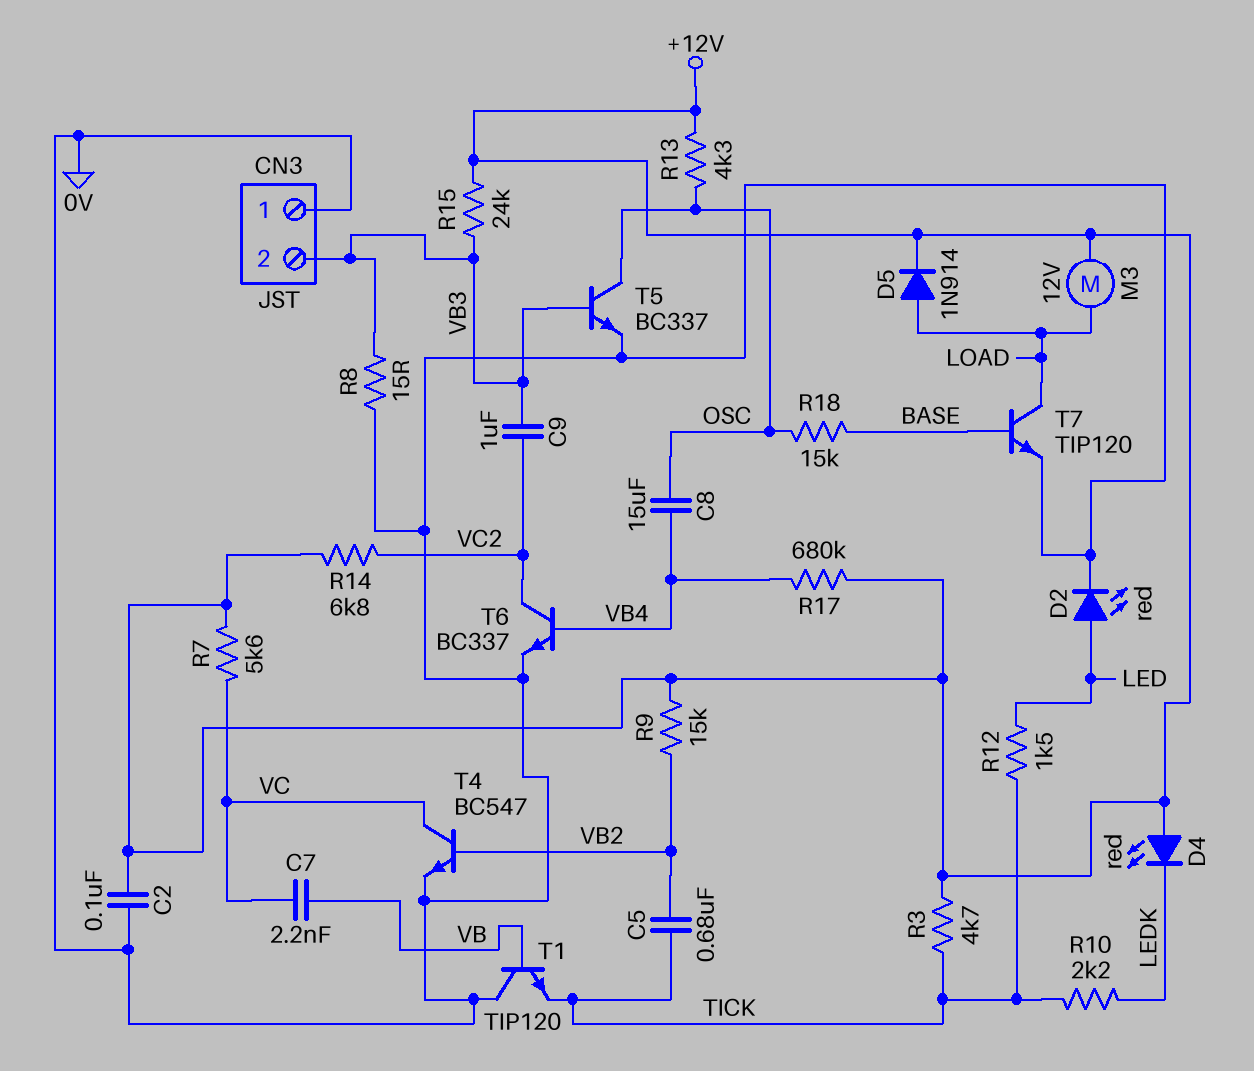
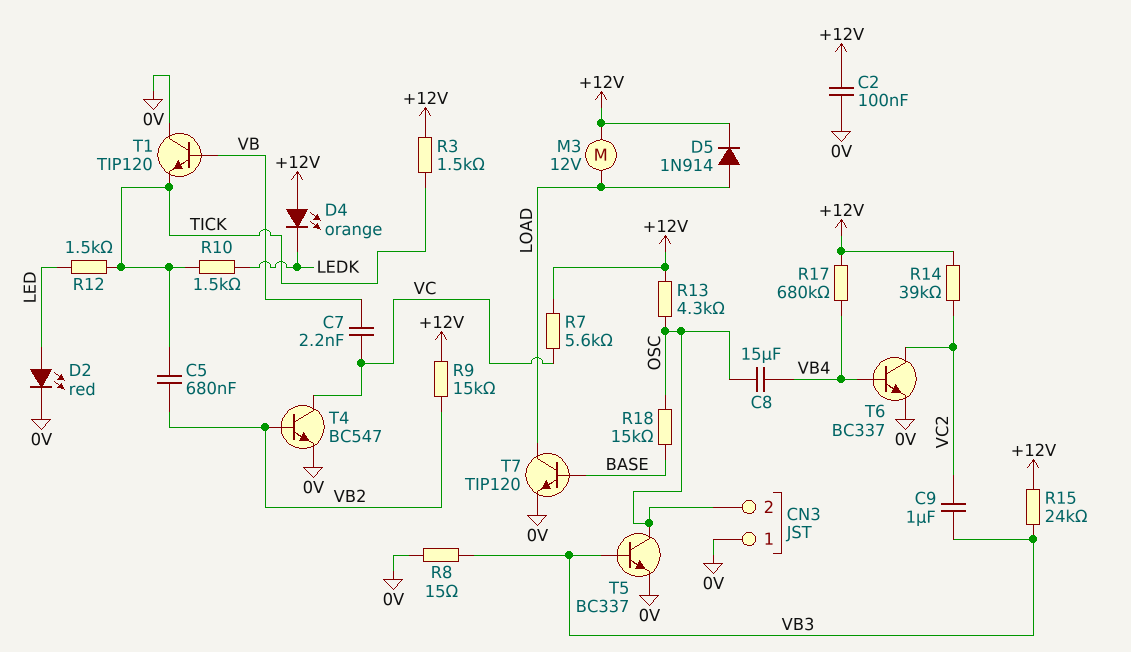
CN3 pin 2: VB3 -> OSC
D4: LED red (A +12V, K LEDK) -> LED orange (A +12V, K LEDK)
R3: 4.7k (+12V, TICK) -> 1.5k (+12V, TICK)
R10: 2.2k (LEDK, TICK) -> 1.5k (LEDK, TICK)
R14: 6.8k (+12V, VC2) -> 39k (+12V, VC2)

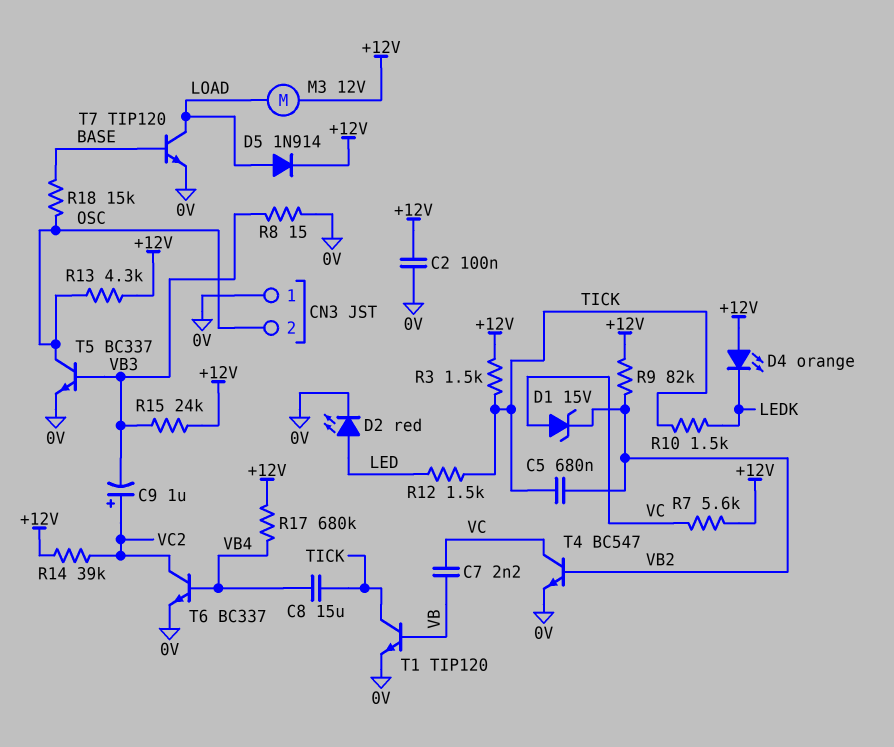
C8: 15uF (OSC, VB4) -> 15uF (TICK, VB4)
C9: 1uF (VB3, VC2) -> 1uF (plus VC2, minus VB3)
D1: none -> zener 15V (A VC, K VB2)
R9: 15k (+12V, VB2) -> 82k (+12V, VB2)
T1: NPN TIP120 (B VB, C 0V, E TICK) -> NPN TIP120 (B VB, C TICK, E 0V)

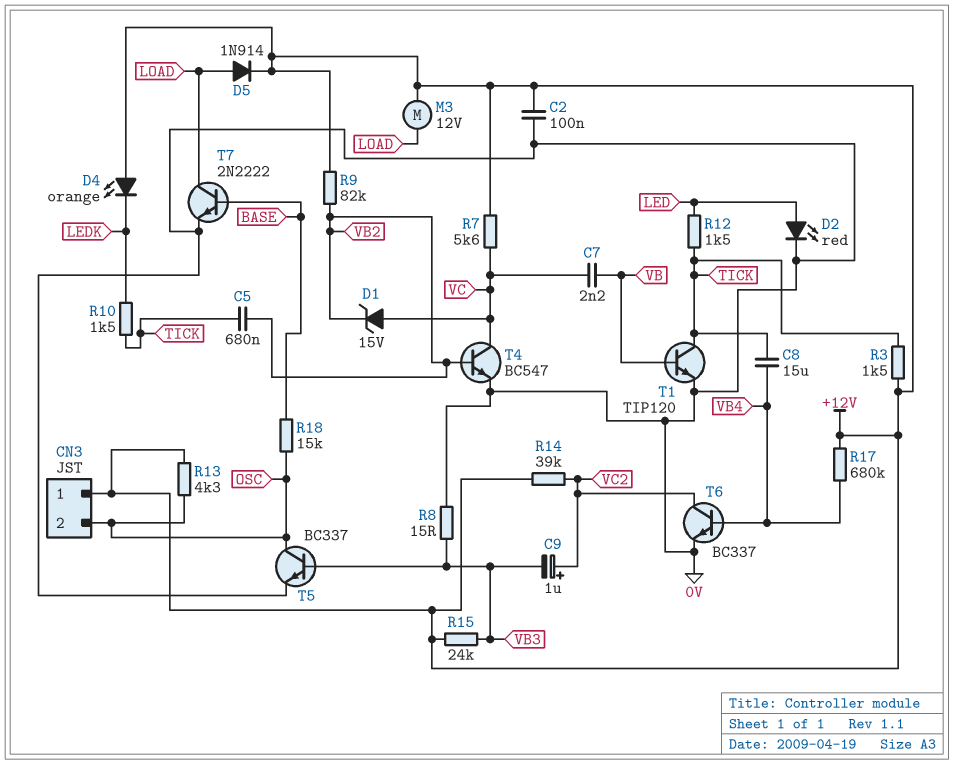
CN3 pin 1: 0V -> +12V
T7: NPN TIP120 (B BASE, C LOAD, E 0V) -> NPN 2N2222 (B BASE, C LOAD, E 0V)

